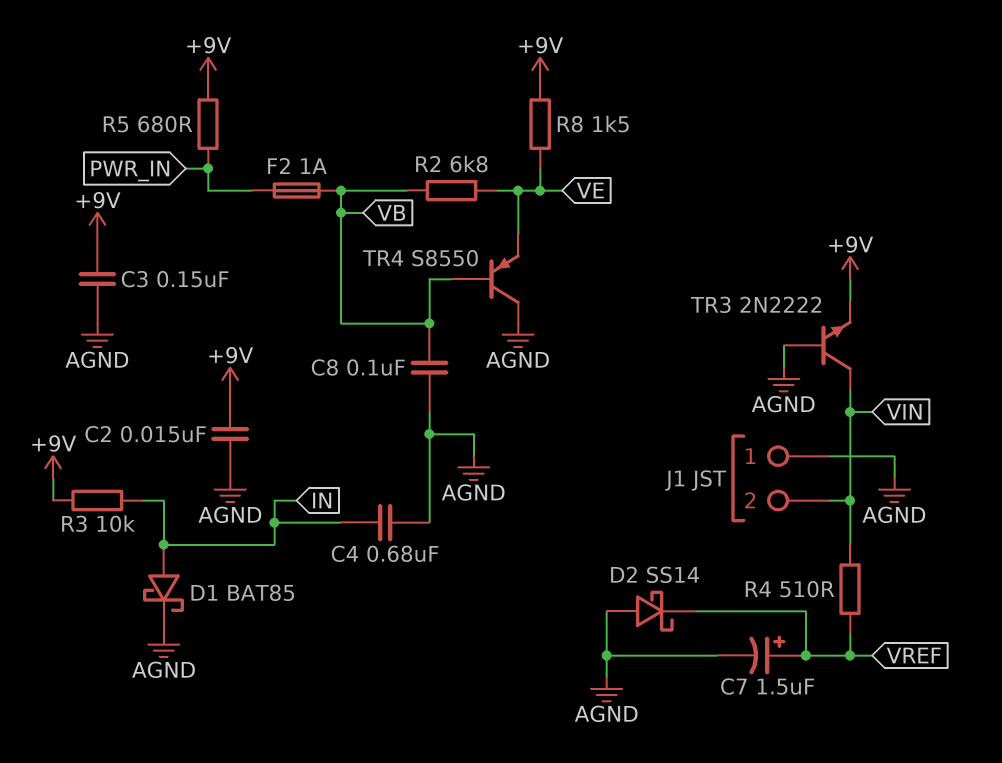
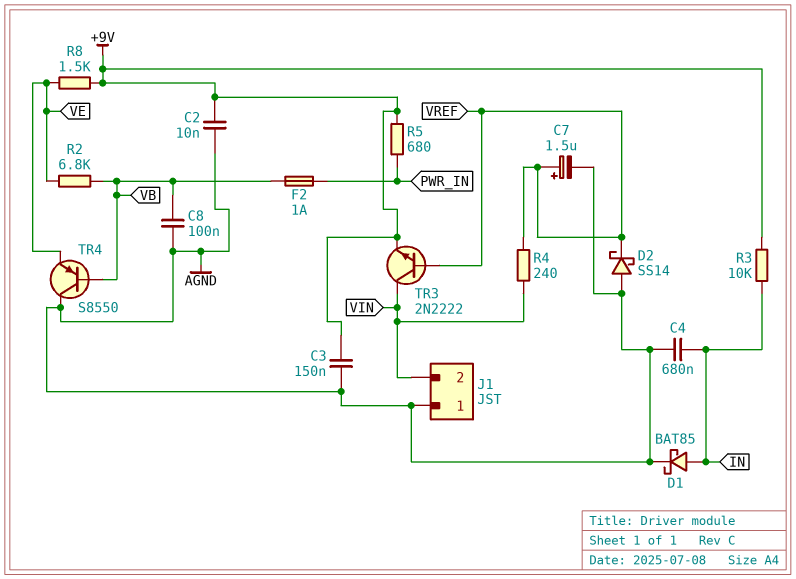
C2: 15nF (+9V, AGND) -> 10nF (+9V, AGND)
R4: 510 (VIN, VREF) -> 240 (VIN, VREF)
TR3: NPN 2N2222 (B AGND, C VIN, E +9V) -> NPN 2N2222 (B VREF, C VIN, E +9V)

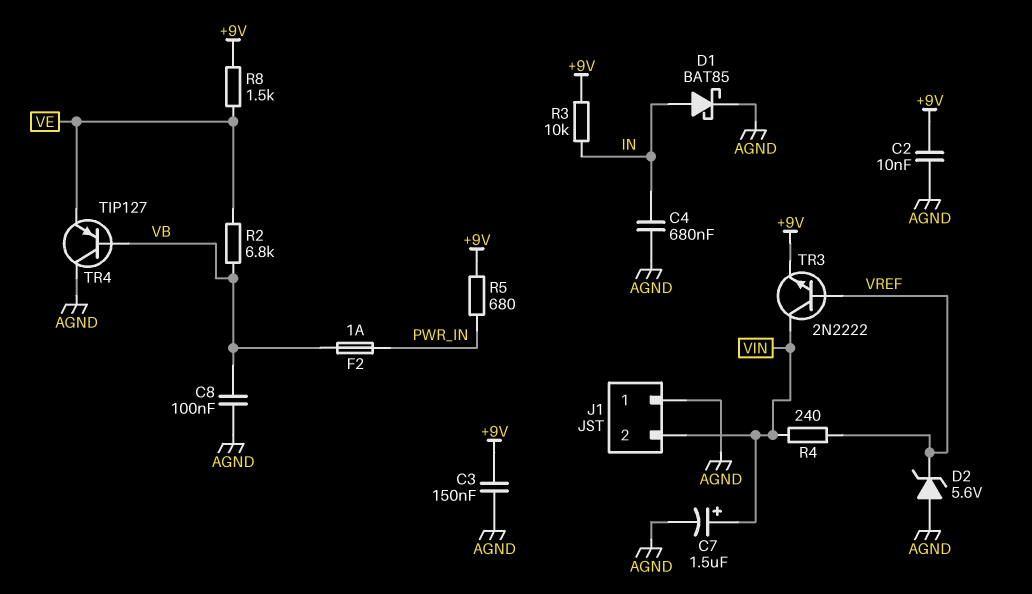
C7: 1.5uF (plus VREF, minus AGND) -> 1.5uF (plus VIN, minus AGND)
D2: schottky SS14 (A AGND, K VREF) -> zener 5.6V (A AGND, K VREF)
TR4: PNP S8550 (B VB, C AGND, E VE) -> PNP TIP127 (B VB, C AGND, E VE)

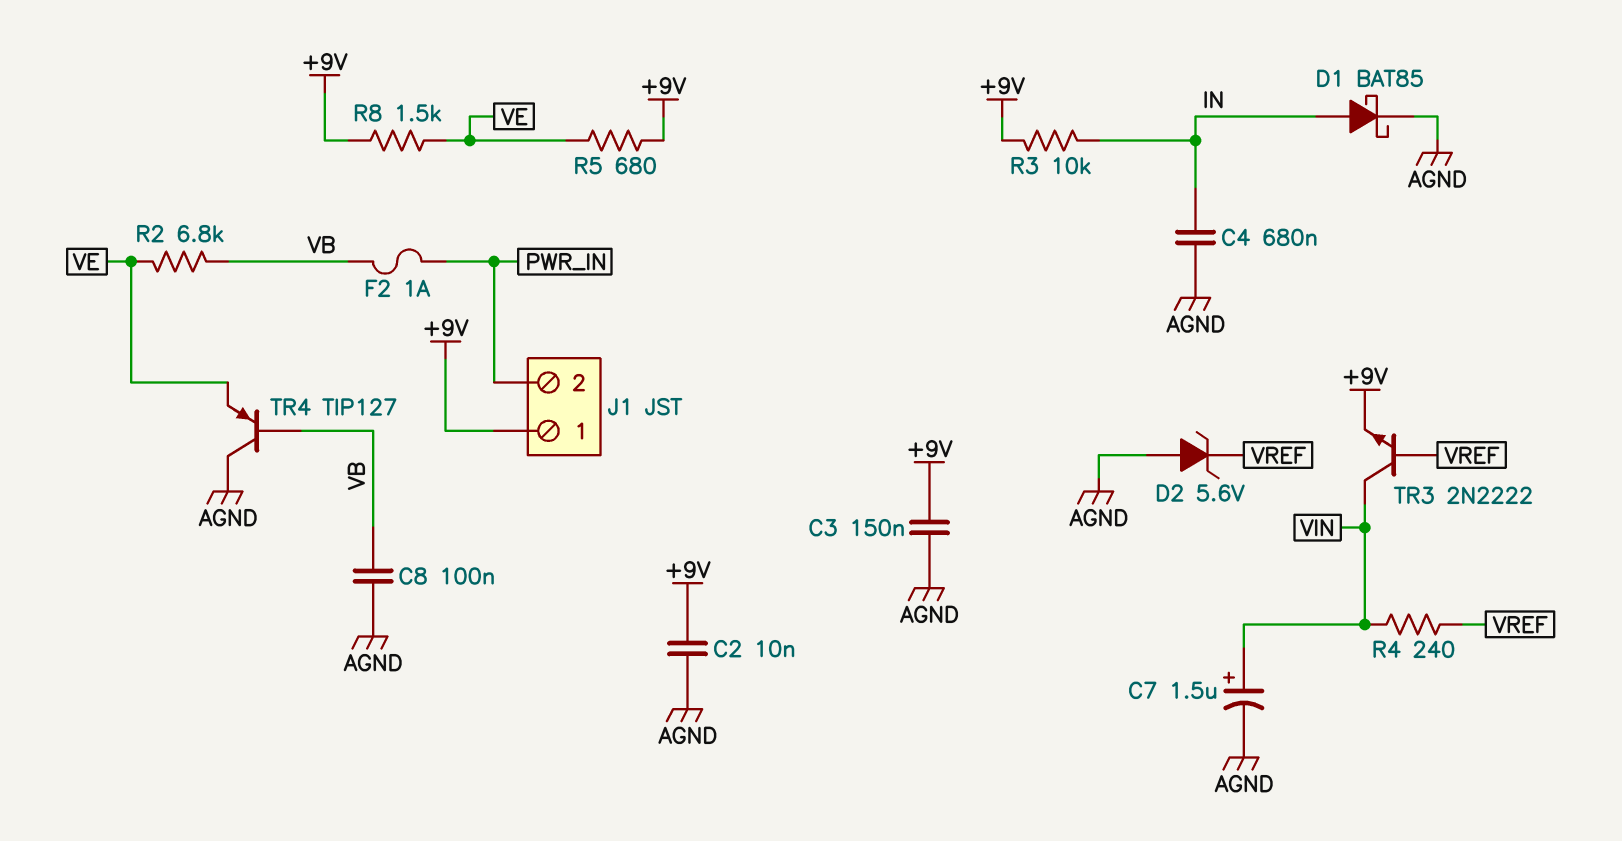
J1 pin 1: AGND -> +9V
J1 pin 2: VIN -> PWR_IN
R5: 680 (+9V, PWR_IN) -> 680 (+9V, VE)

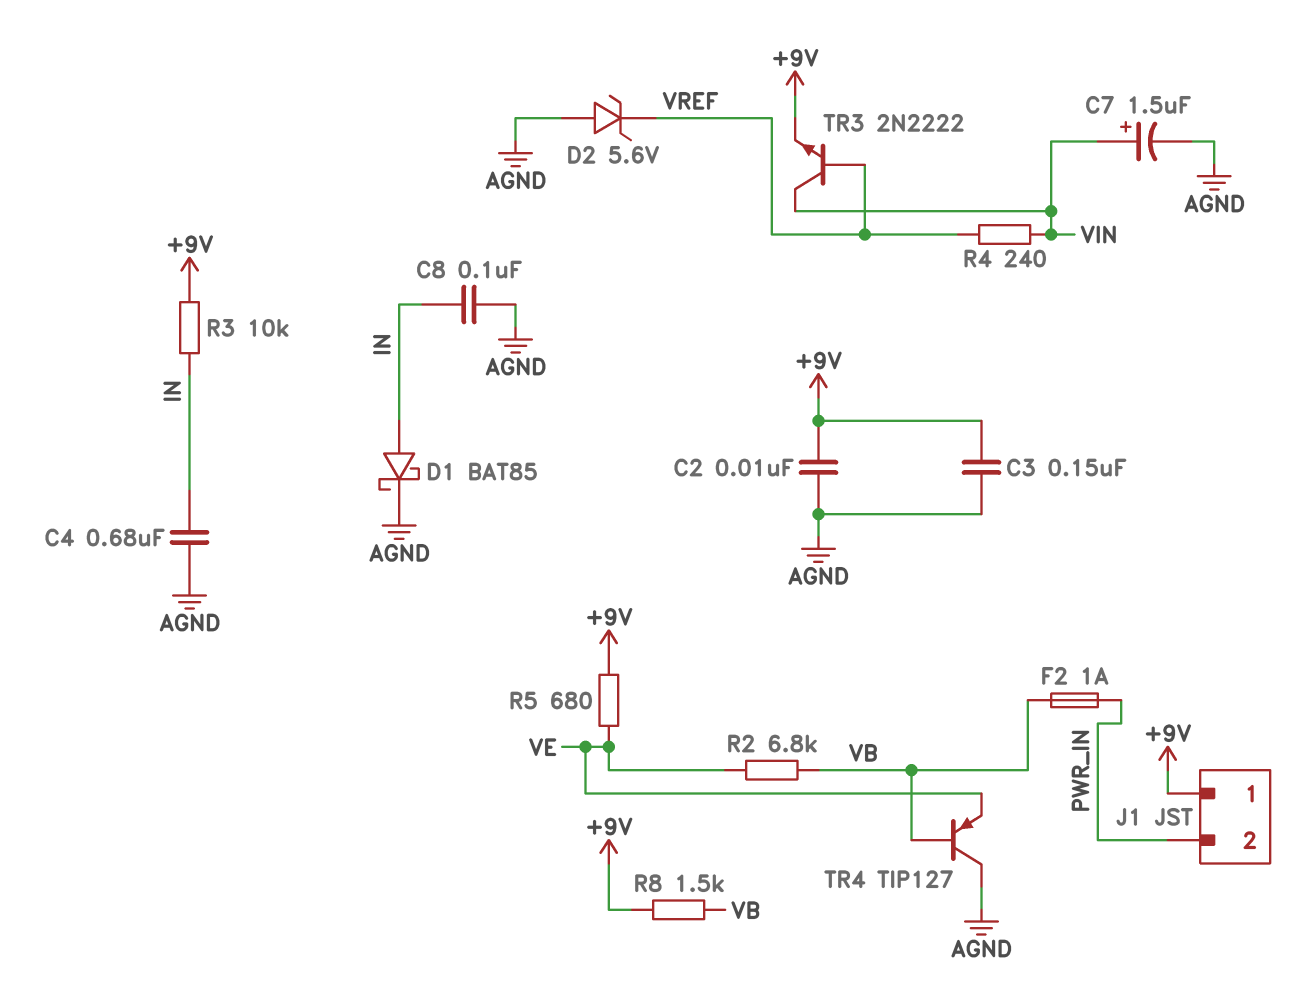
C8: 100nF (AGND, VB) -> 100nF (AGND, IN)
R8: 1.5k (+9V, VE) -> 1.5k (+9V, VB)

